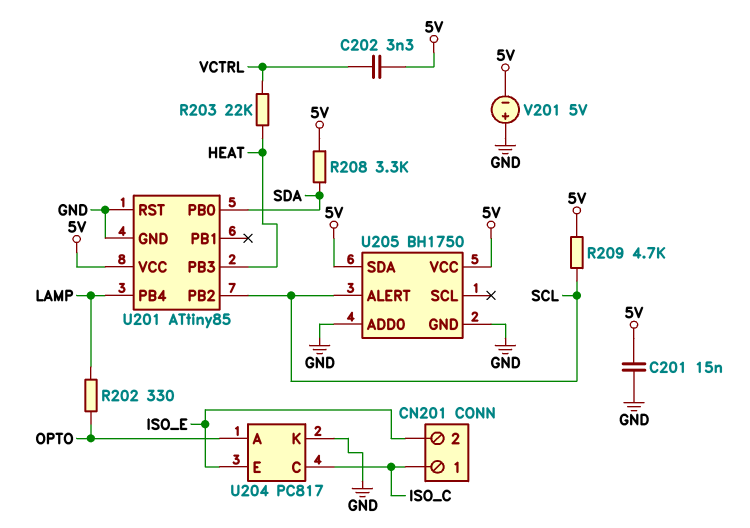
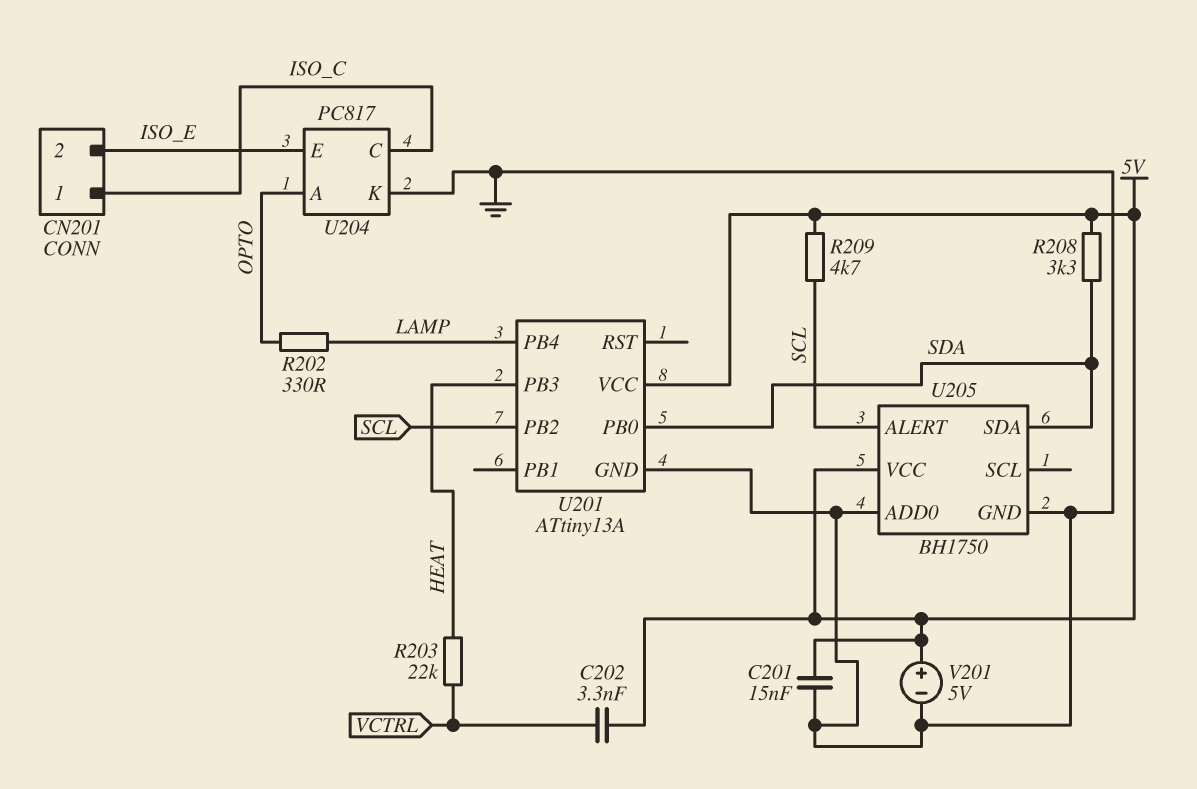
U201: ATtiny85 -> ATtiny13A
U201 pin RST: GND -> none
U205 pin SDA: 5V -> SDA
V201: 5V (plus GND, minus 5V) -> 5V (plus 5V, minus GND)

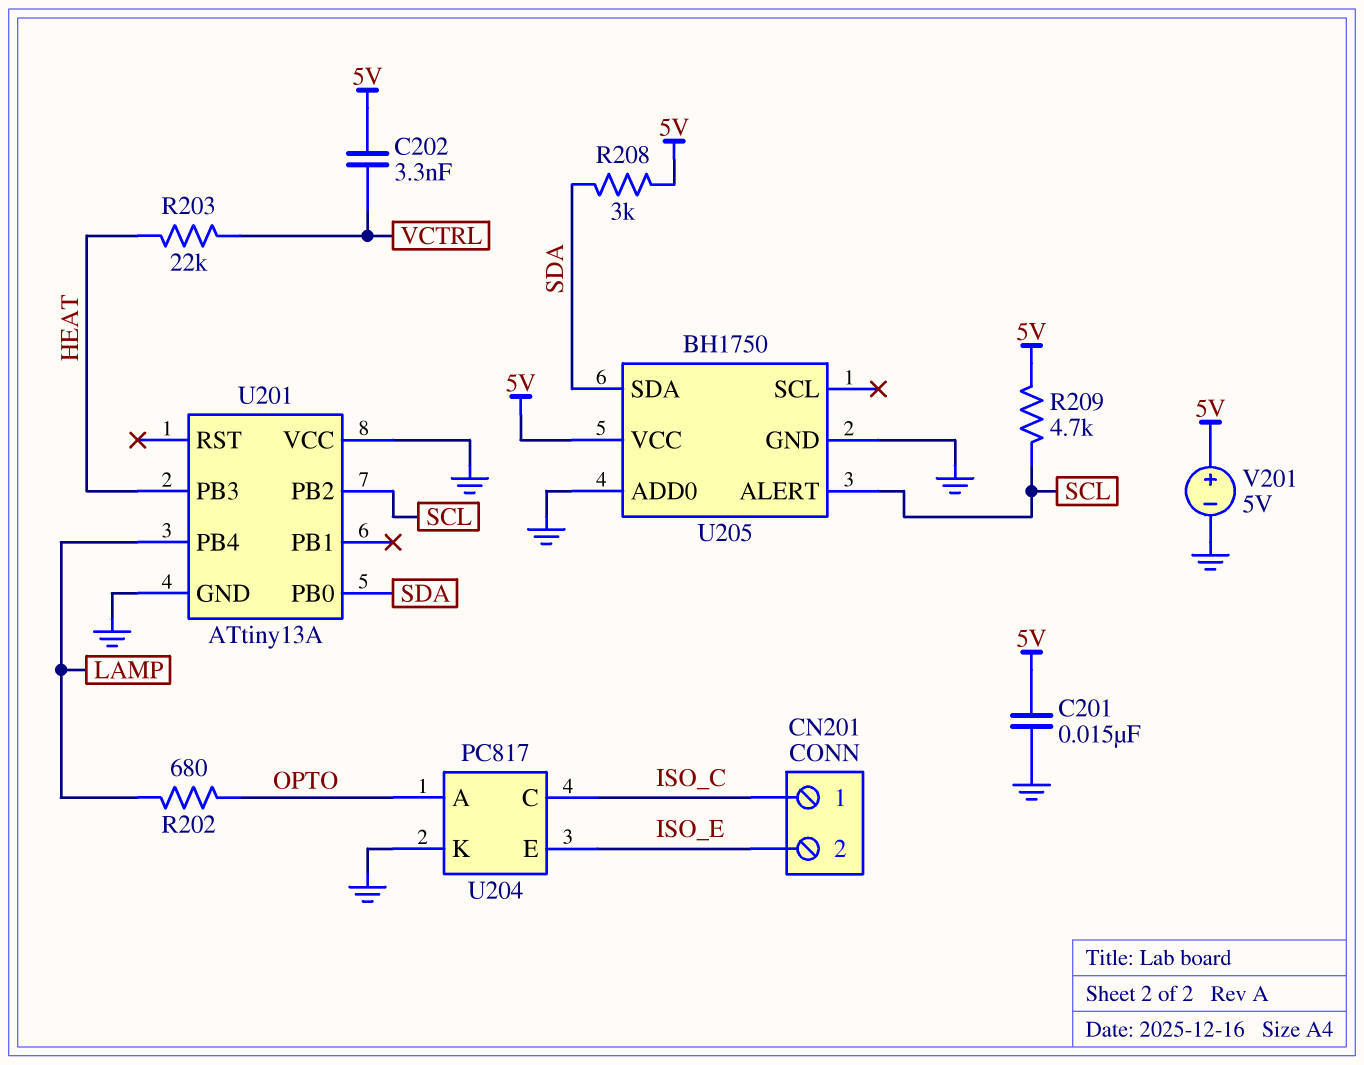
R202: 330 (LAMP, OPTO) -> 680 (LAMP, OPTO)
R208: 3.3k (5V, SDA) -> 3k (5V, SDA)
U201 pin VCC: 5V -> GND

